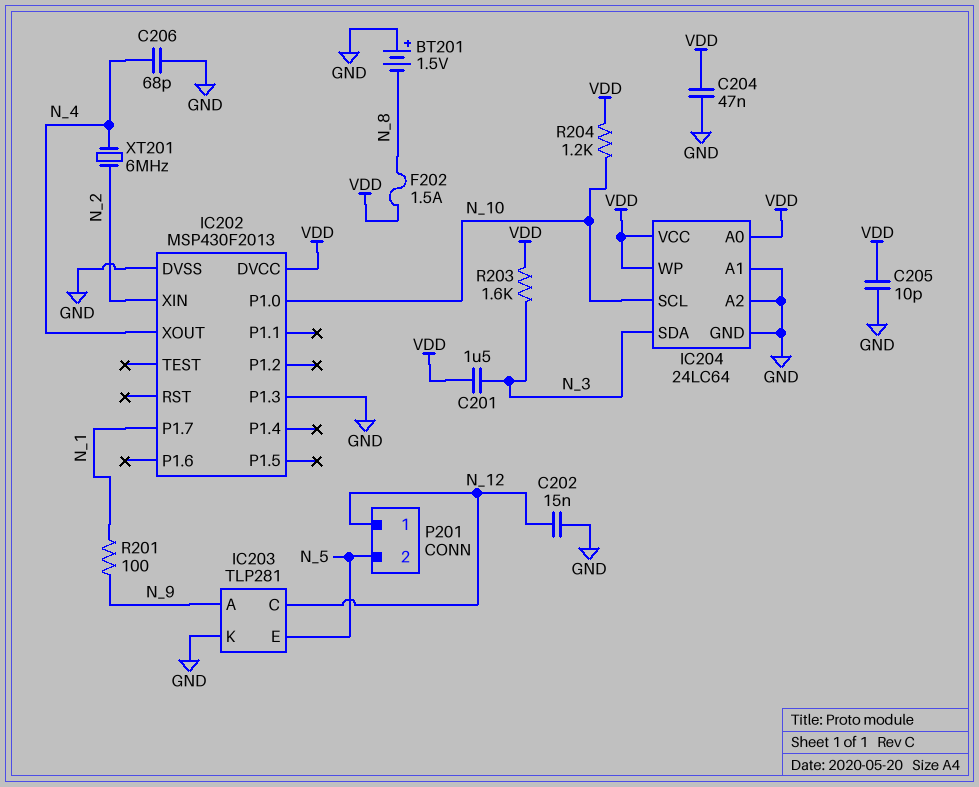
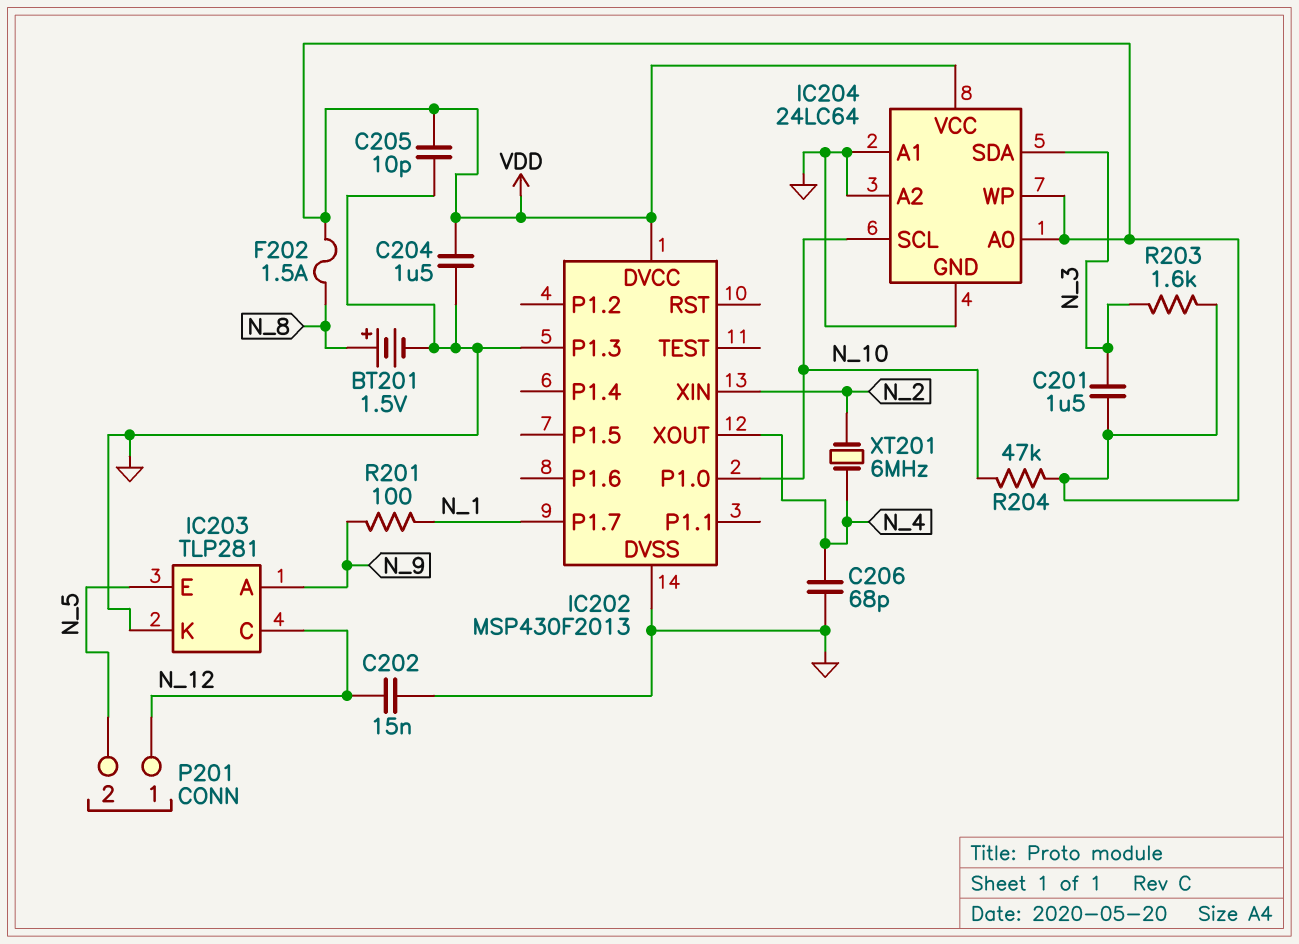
BT201: 1.5V (plus GND, minus N_8) -> 1.5V (plus N_8, minus GND)
C204: 47nF (GND, VDD) -> 1.5uF (GND, VDD)
R204: 1.2k (N_10, VDD) -> 47k (N_10, VDD)

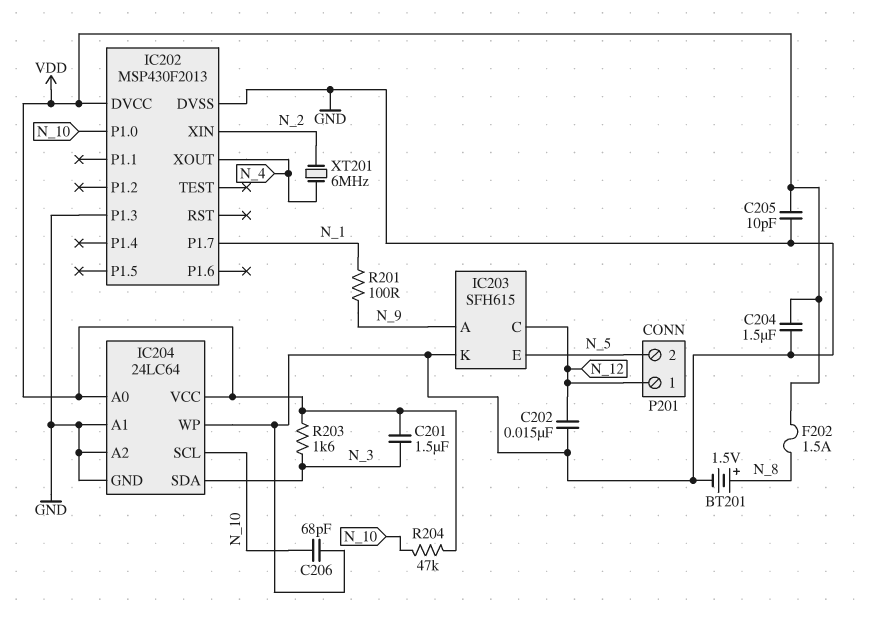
C206: 68pF (GND, N_4) -> 68pF (GND, N_10)
IC203: TLP281 -> SFH615
IC204 pin WP: VDD -> GND

